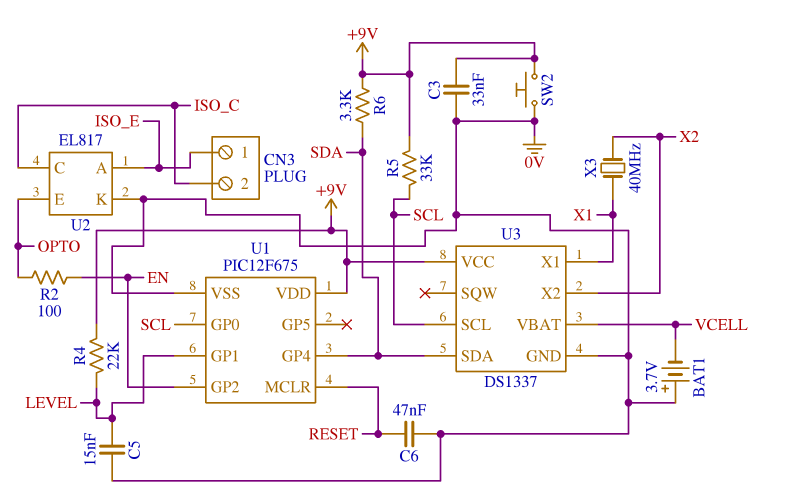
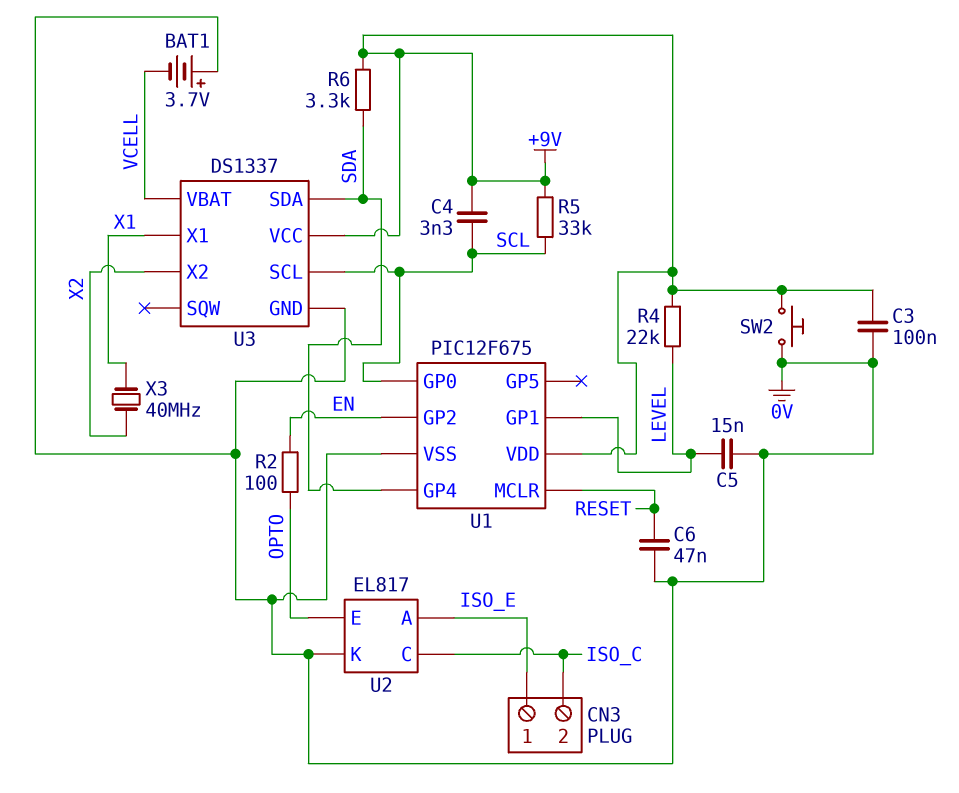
C3: 33nF (+9V, 0V) -> 100nF (+9V, 0V)
C4: none -> 3.3nF (+9V, SCL)

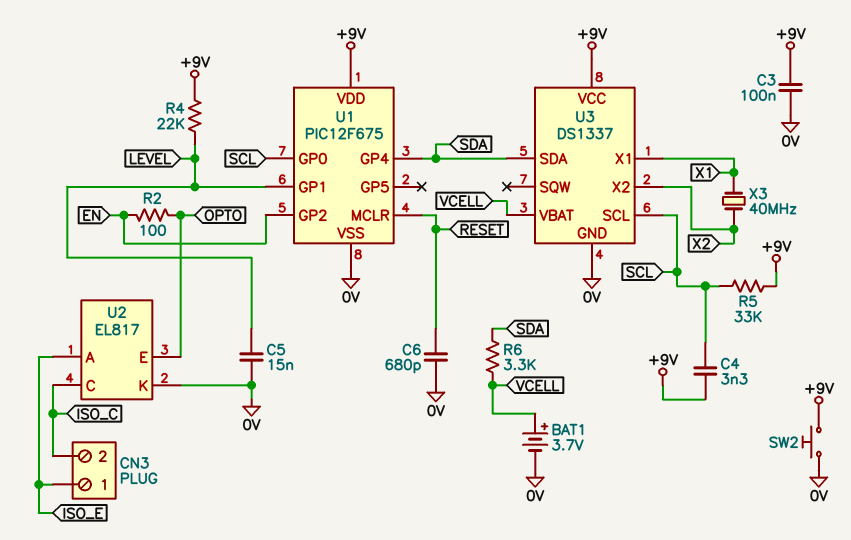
BAT1: 3.7V (plus 0V, minus VCELL) -> 3.7V (plus VCELL, minus 0V)
C6: 47nF (0V, RESET) -> 680pF (0V, RESET)
R6: 3.3k (+9V, SDA) -> 3.3k (SDA, VCELL)

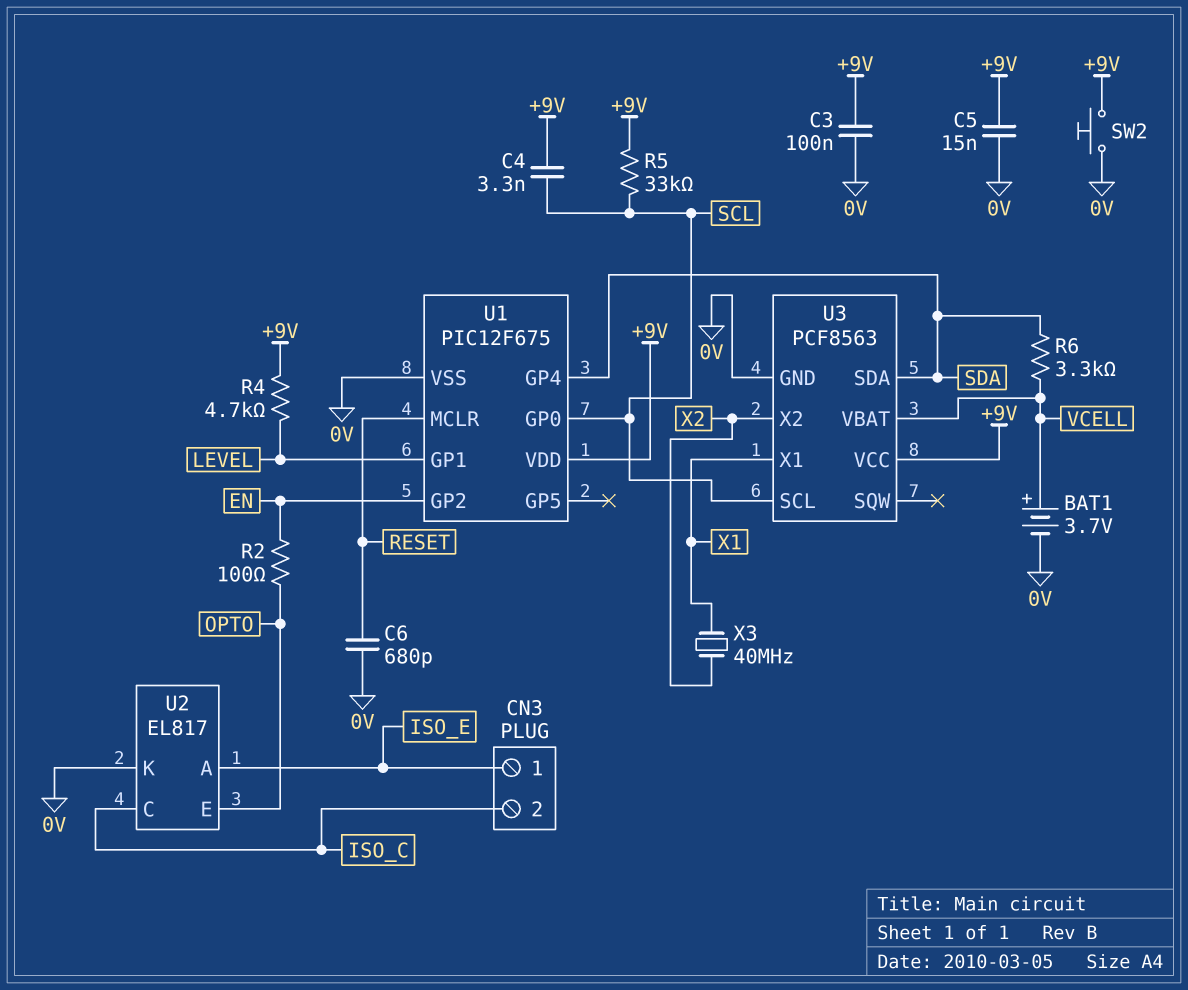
C5: 15nF (0V, LEVEL) -> 15nF (+9V, 0V)
R4: 22k (+9V, LEVEL) -> 4.7k (+9V, LEVEL)
U3: DS1337 -> PCF8563

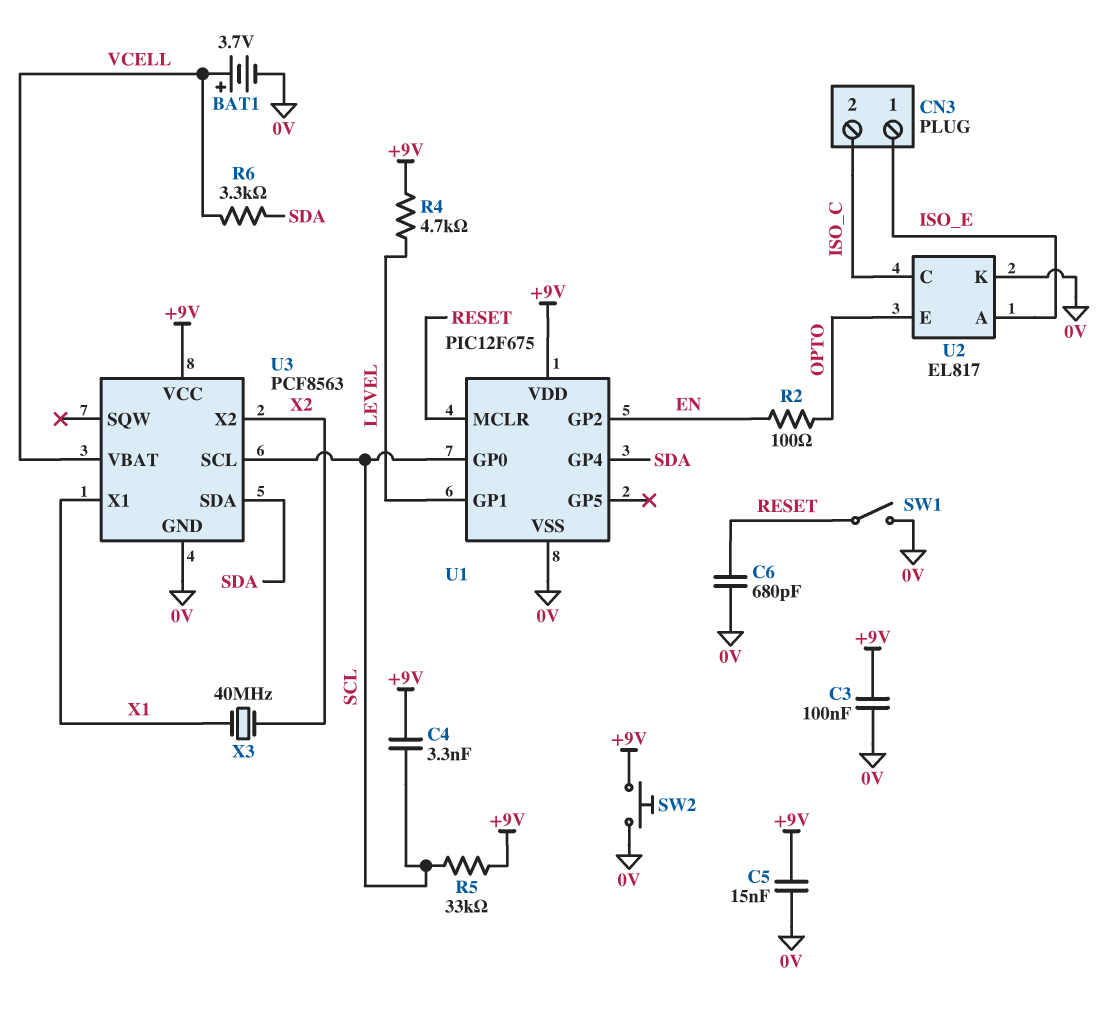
SW1: none -> switch (0V, RESET)

